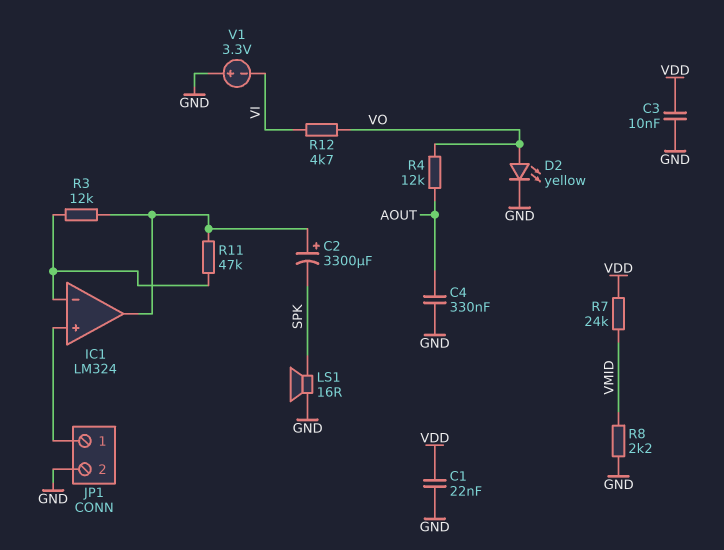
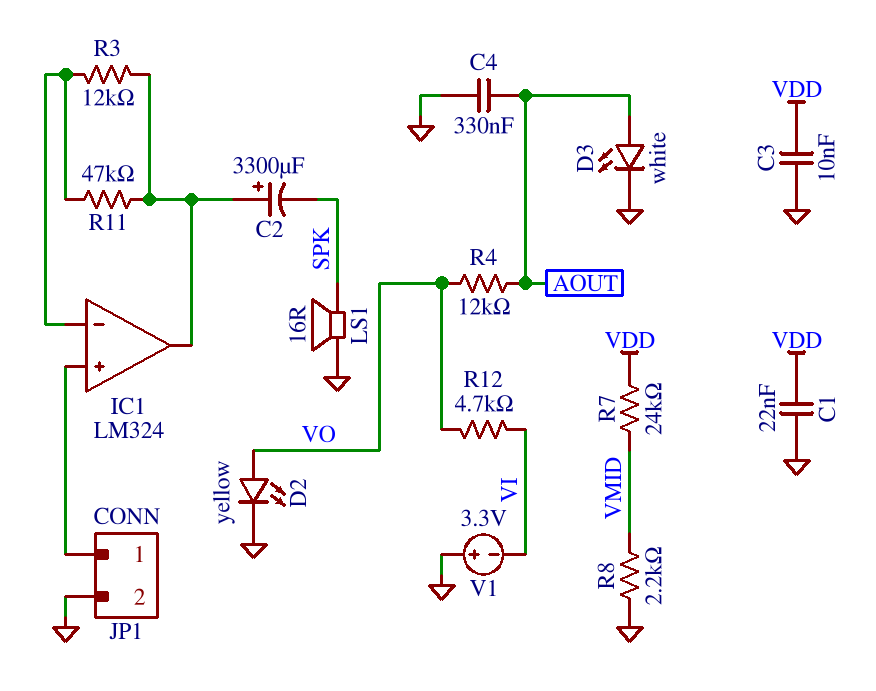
D3: none -> LED white (A AOUT, K GND)

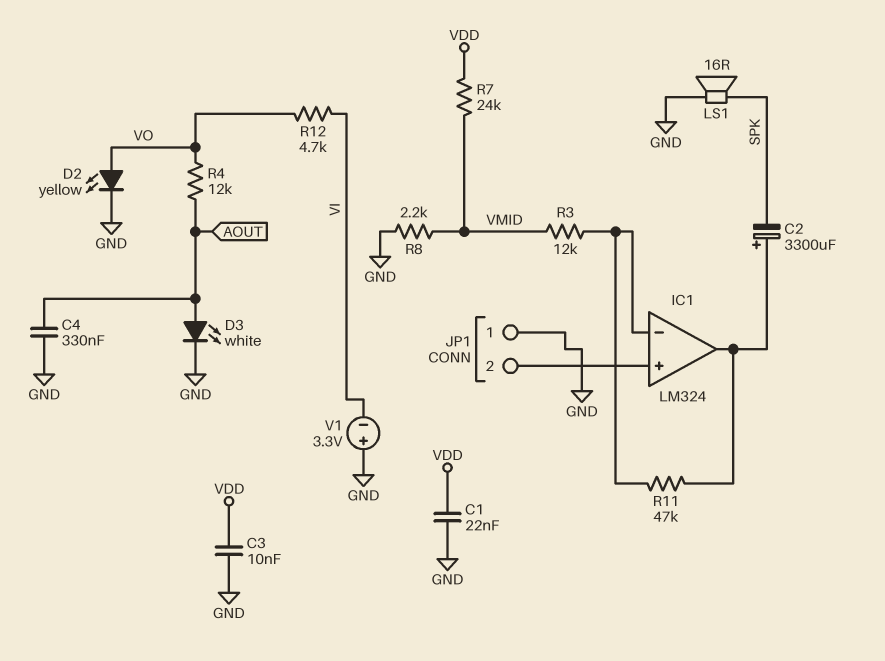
JP1 pin 1: IC1/in+ -> GND
JP1 pin 2: GND -> IC1/in+
R3: 12k (IC1/in-, IC1/out) -> 12k (IC1/in-, VMID)

